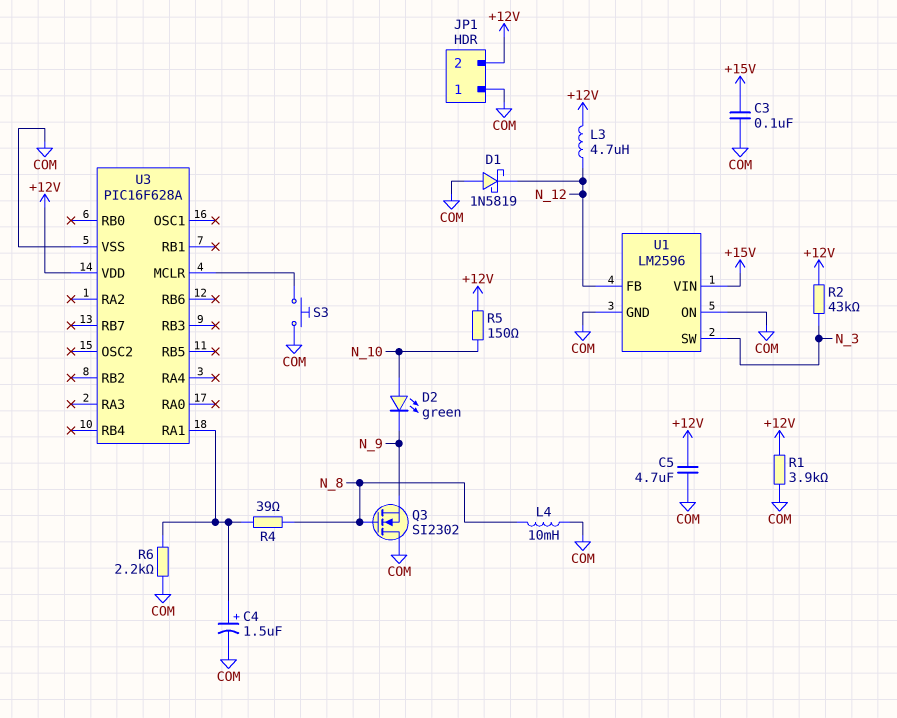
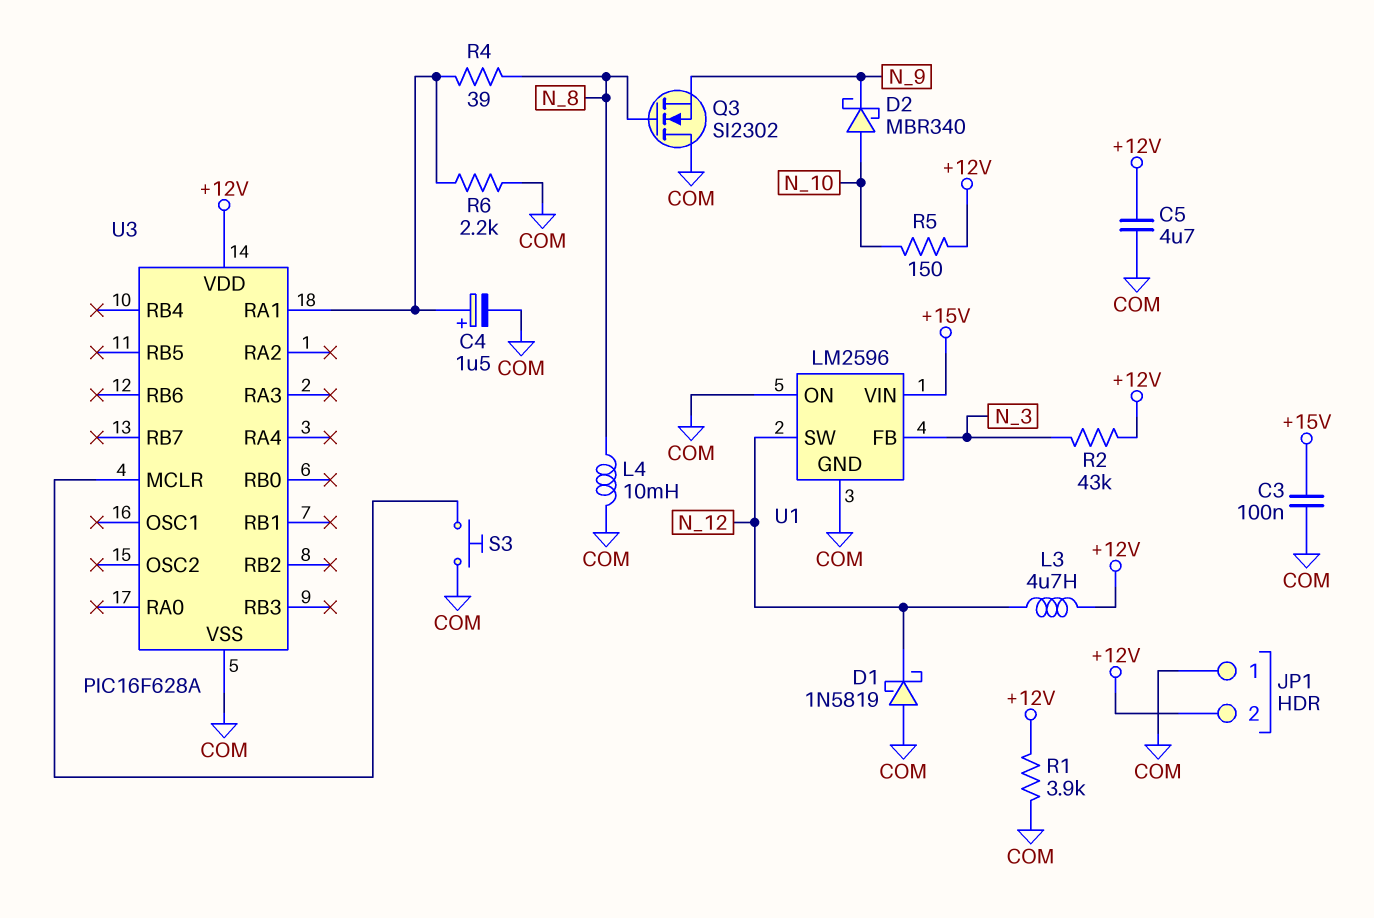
D2: LED green (A N_10, K N_9) -> schottky MBR340 (A N_10, K N_9)
U1 pin FB: N_12 -> N_3
U1 pin SW: N_3 -> N_12

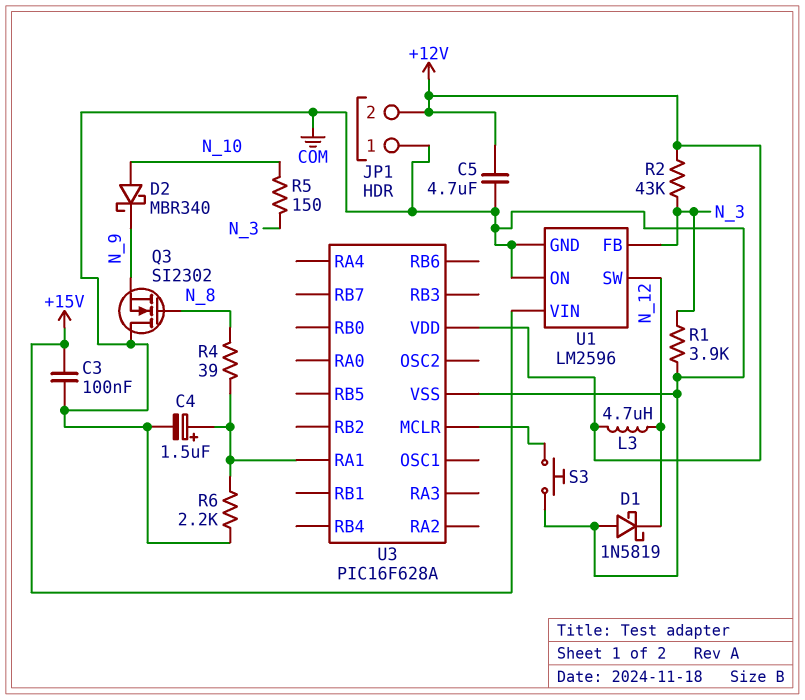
L4: 10mH (COM, N_8) -> none
R1: 3.9k (+12V, COM) -> 3.9k (COM, N_3)
R5: 150 (+12V, N_10) -> 150 (N_3, N_10)

